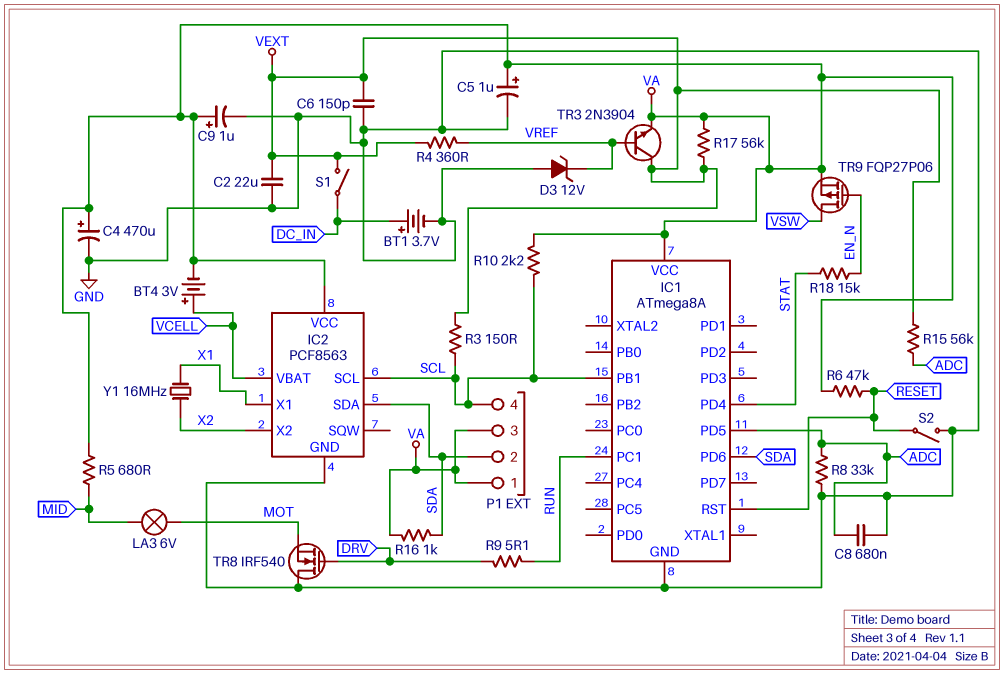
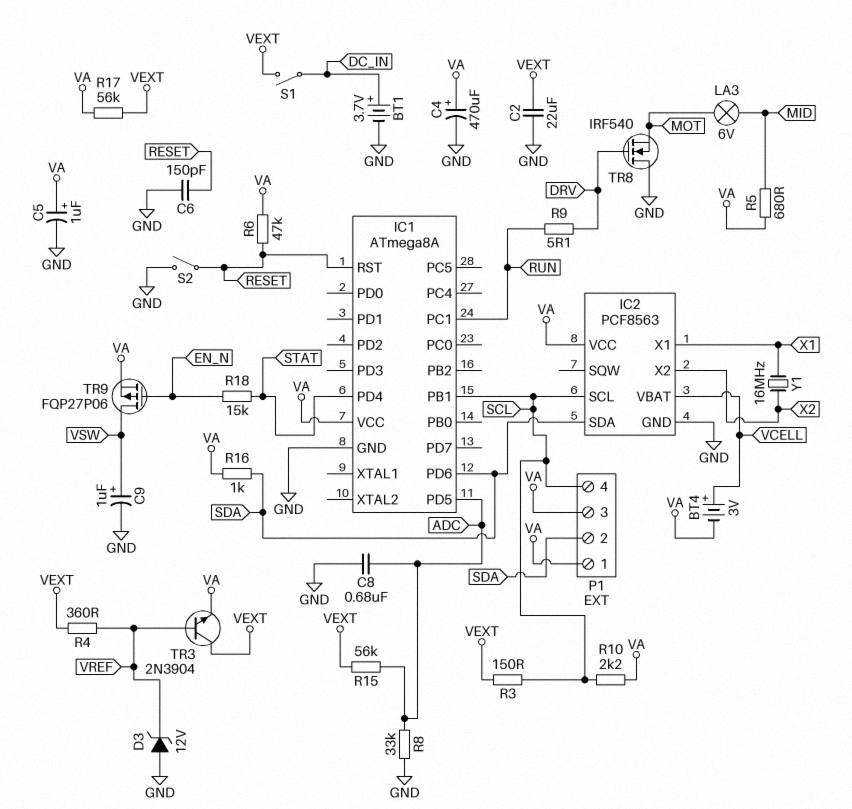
C6: 150pF (GND, VEXT) -> 150pF (GND, RESET)
C9: 1uF (plus VA, minus GND) -> 1uF (plus VSW, minus GND)

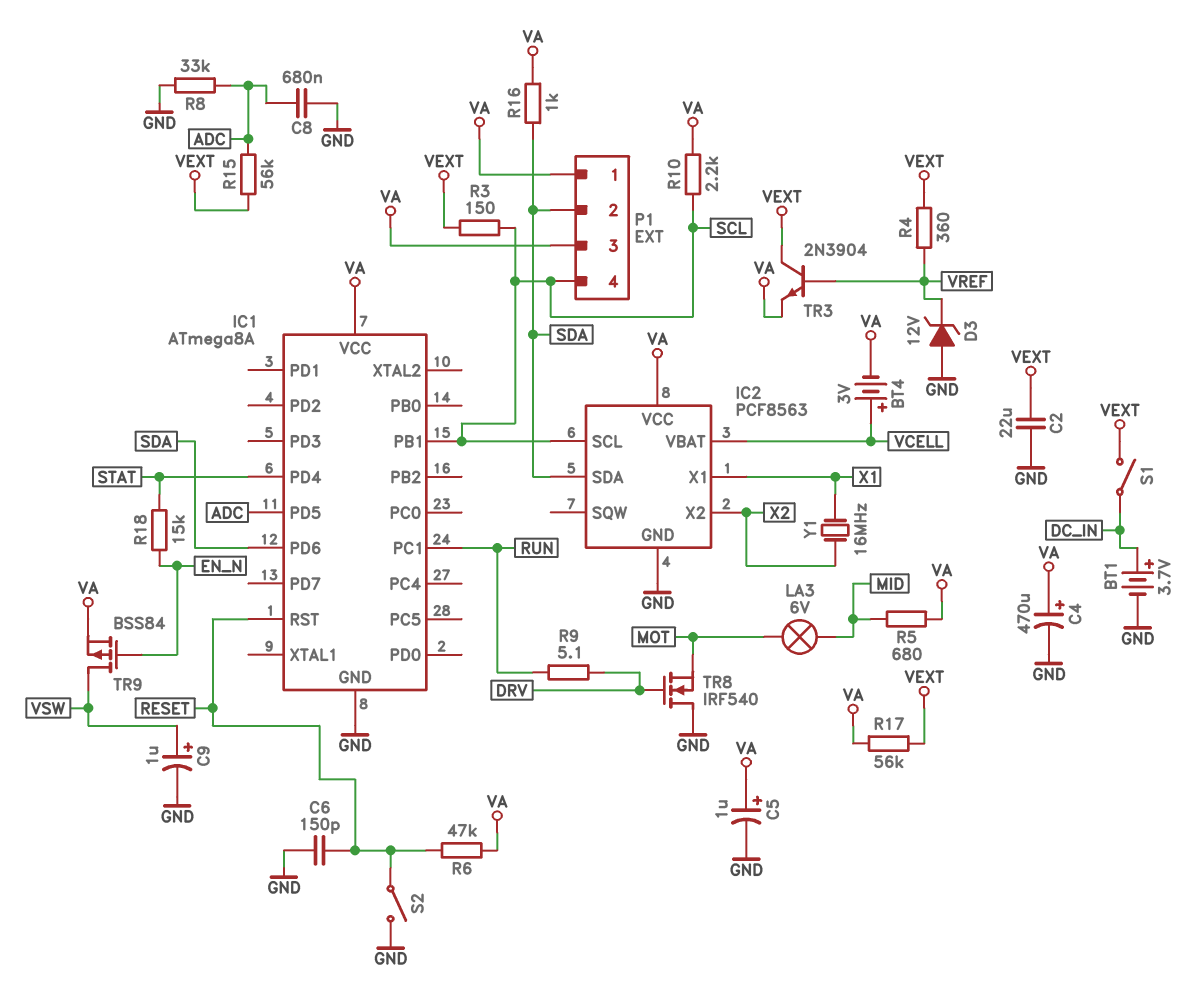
TR9: PMOS FQP27P06 (G EN_N, D VSW, S VA) -> PMOS BSS84 (G EN_N, D VSW, S VA)

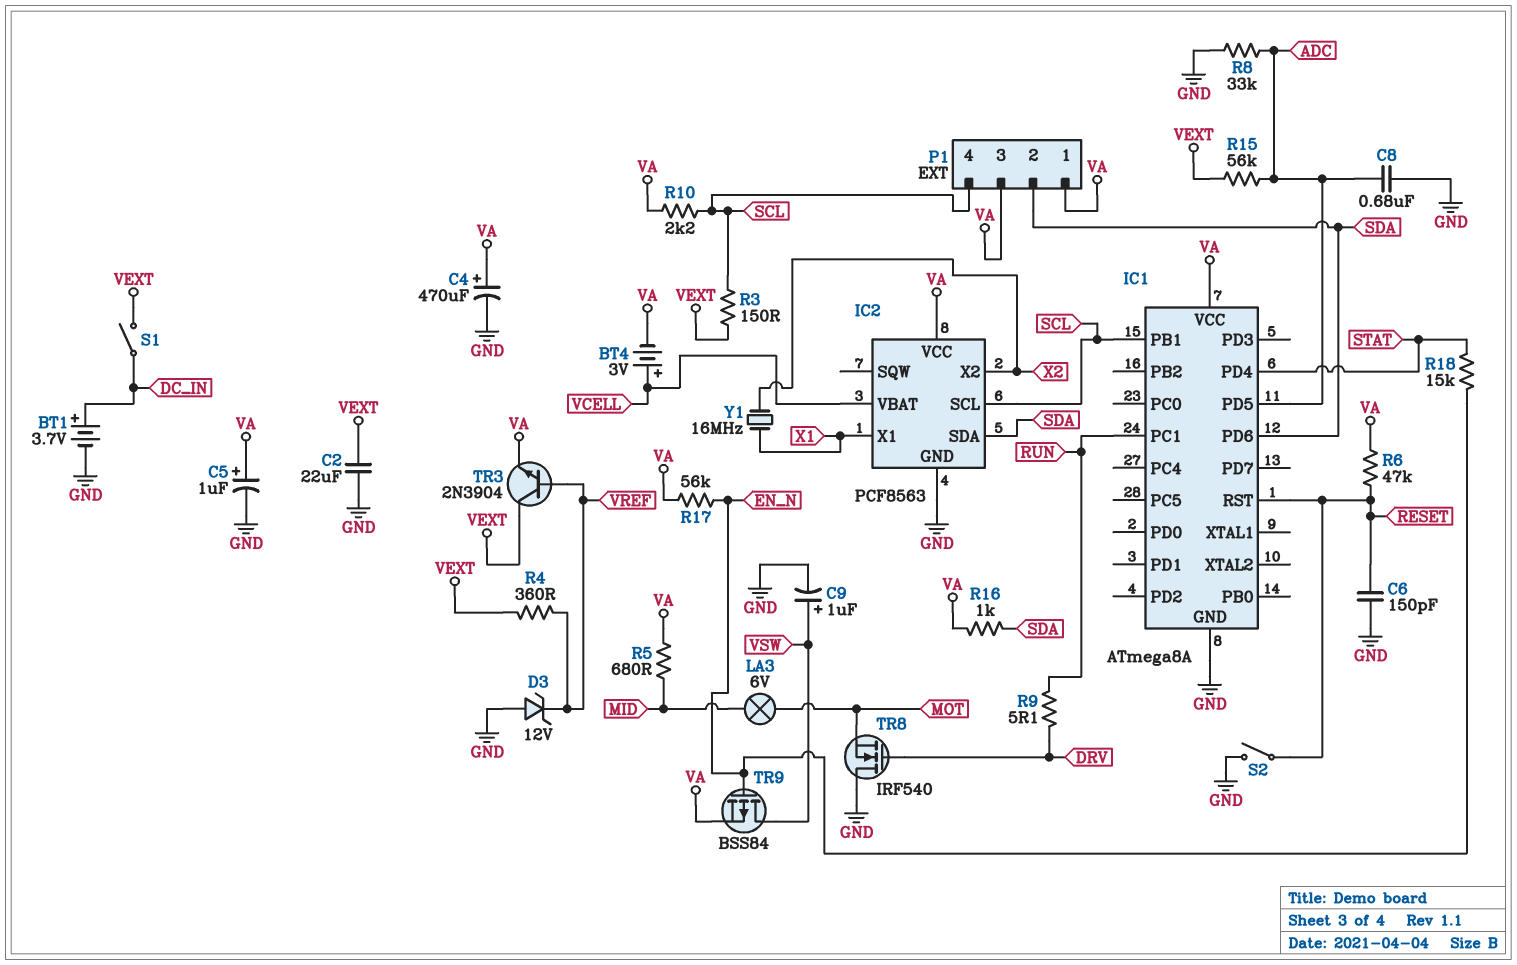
R17: 56k (VA, VEXT) -> 56k (EN_N, VA)

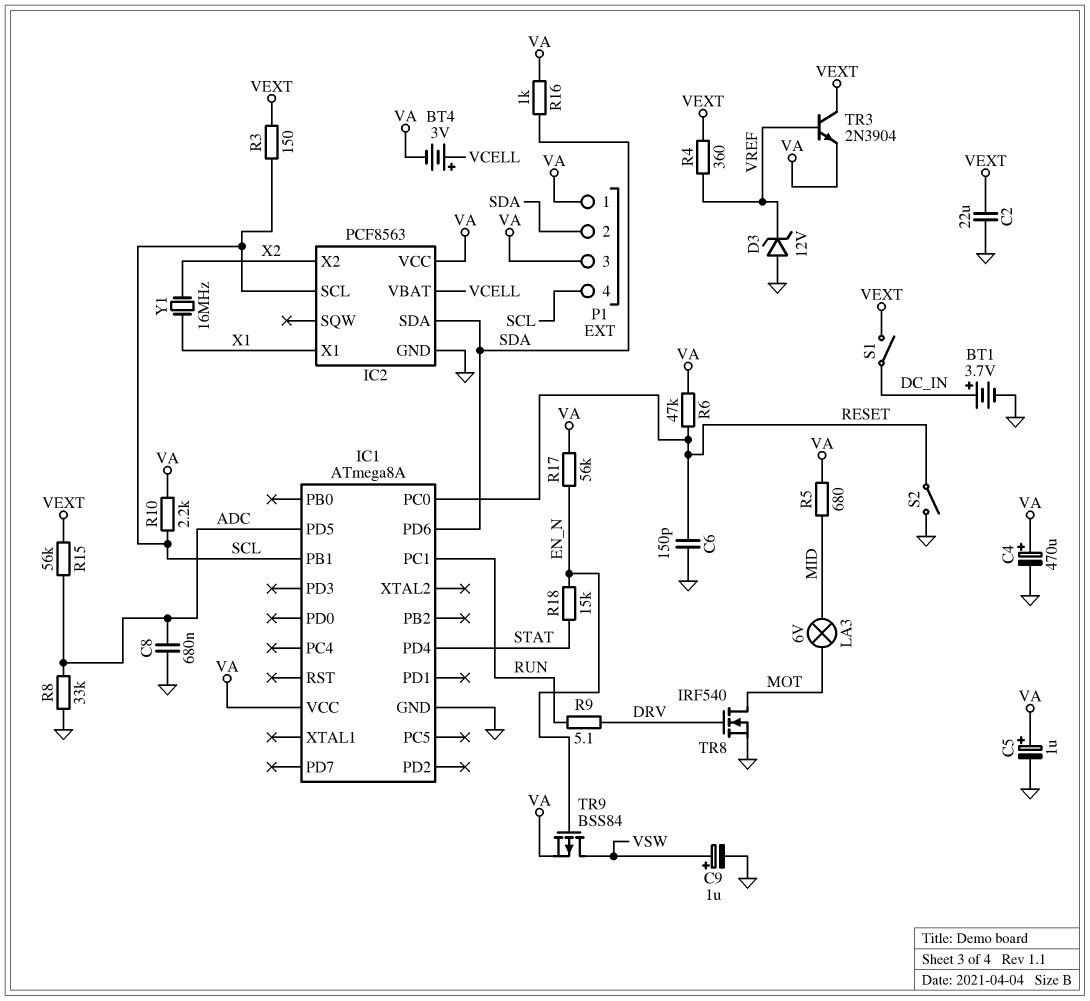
IC1 pin PC0: none -> RESET
IC1 pin RST: RESET -> none
TR8: NMOS IRF540 (G DRV, D GND, S MOT) -> NMOS IRF540 (G DRV, D MOT, S GND)

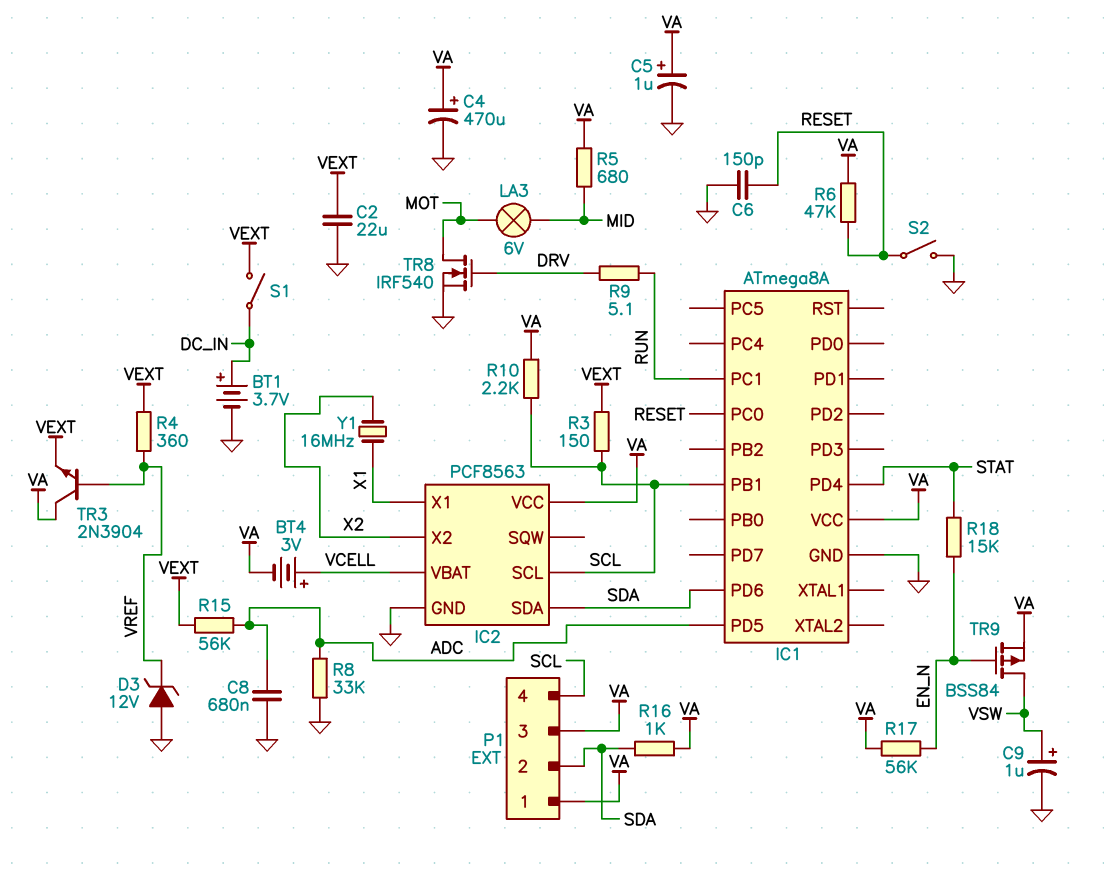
TR3: NPN 2N3904 (B VREF, C VEXT, E VA) -> NPN 2N3904 (B VREF, C VA, E VEXT)

